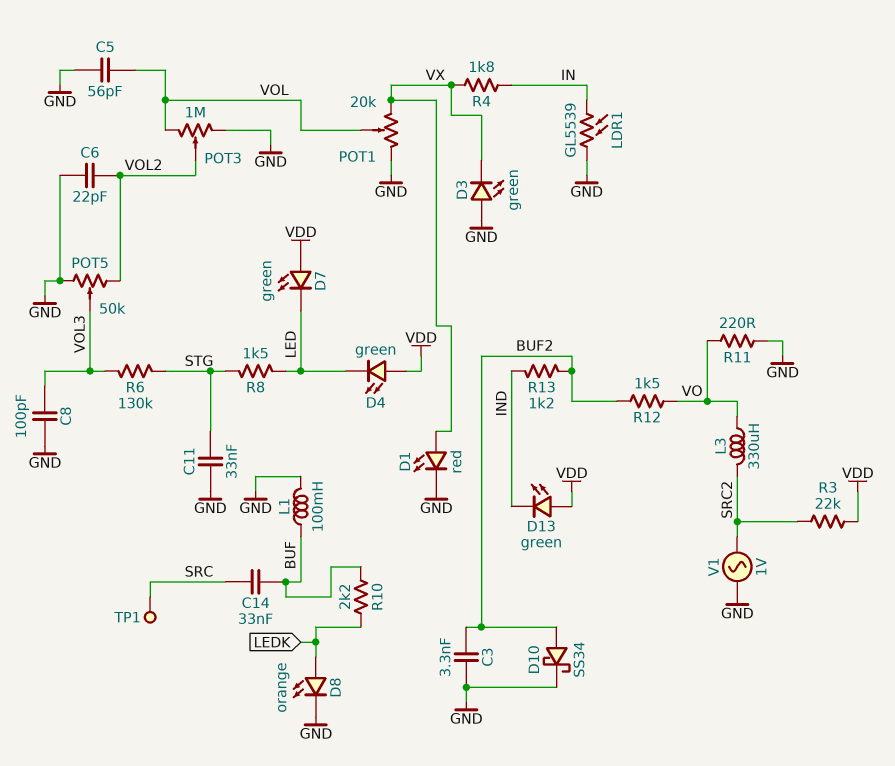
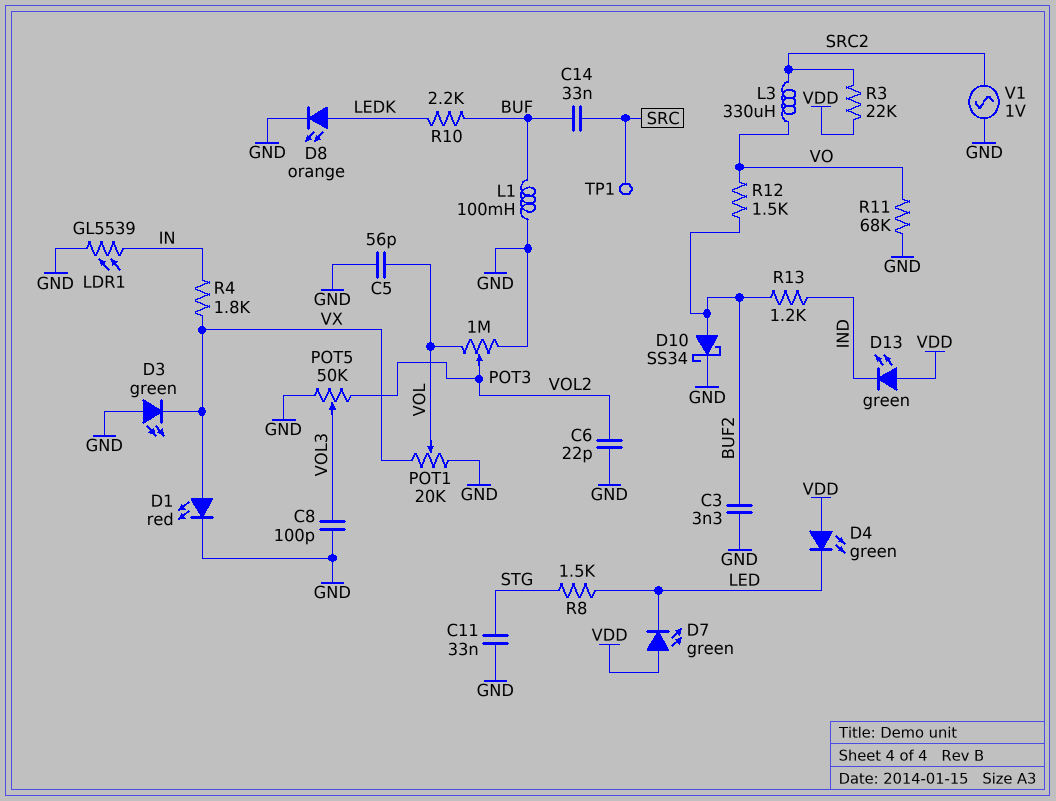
R6: 130k (STG, VOL3) -> none
R11: 220 (GND, VO) -> 68k (GND, VO)

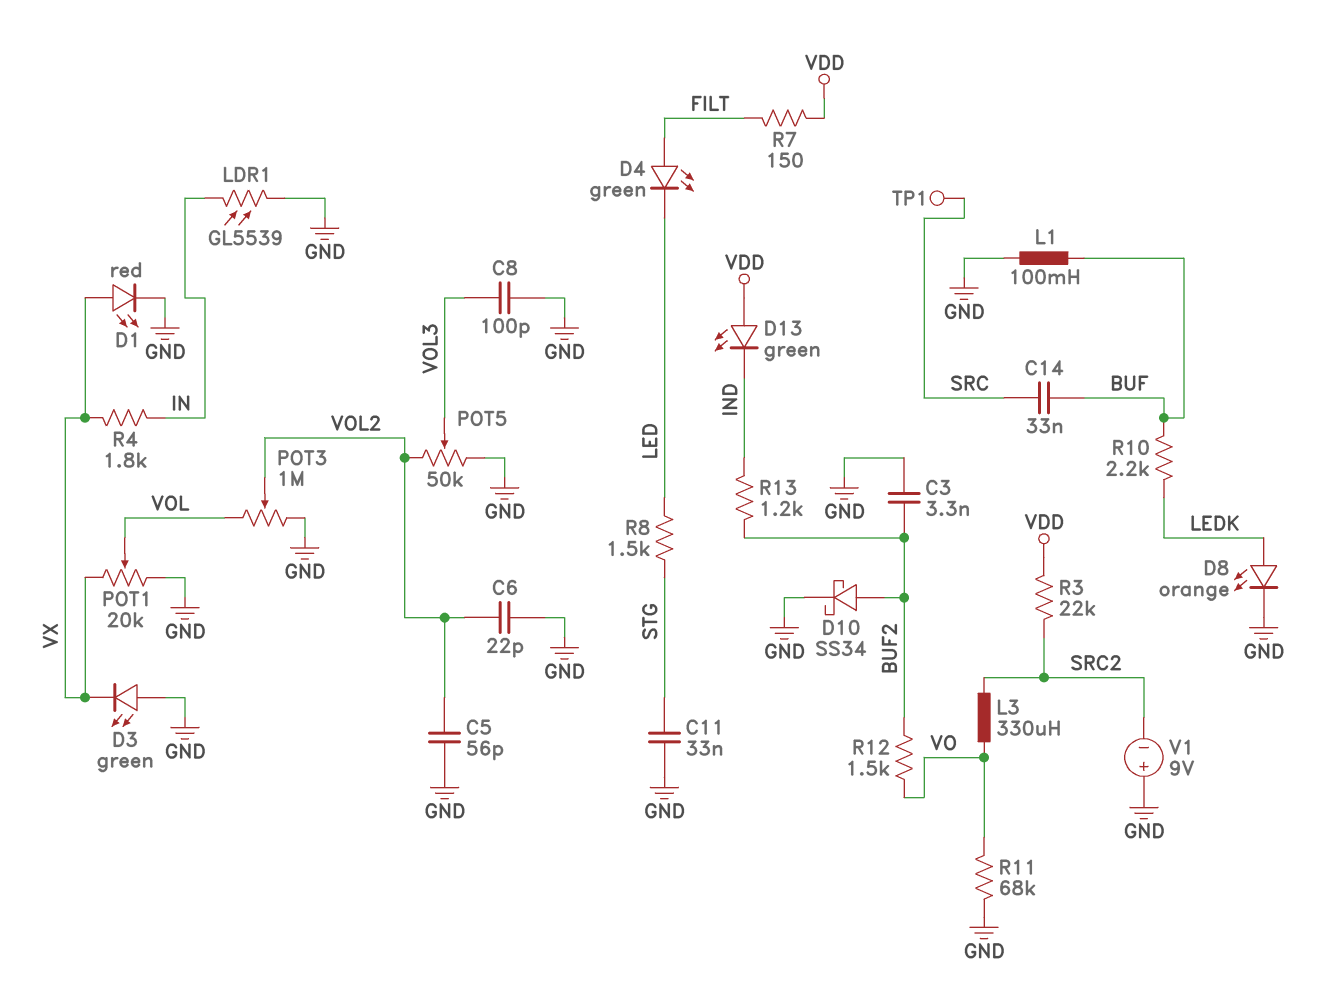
C5: 56pF (GND, VOL) -> 56pF (GND, VOL2)
D4: LED green (A VDD, K LED) -> LED green (A FILT, K LED)
D7: LED green (A VDD, K LED) -> none
R7: none -> 150 (FILT, VDD)
V1: AC 1V (GND, SRC2) -> 9V (plus GND, minus SRC2)

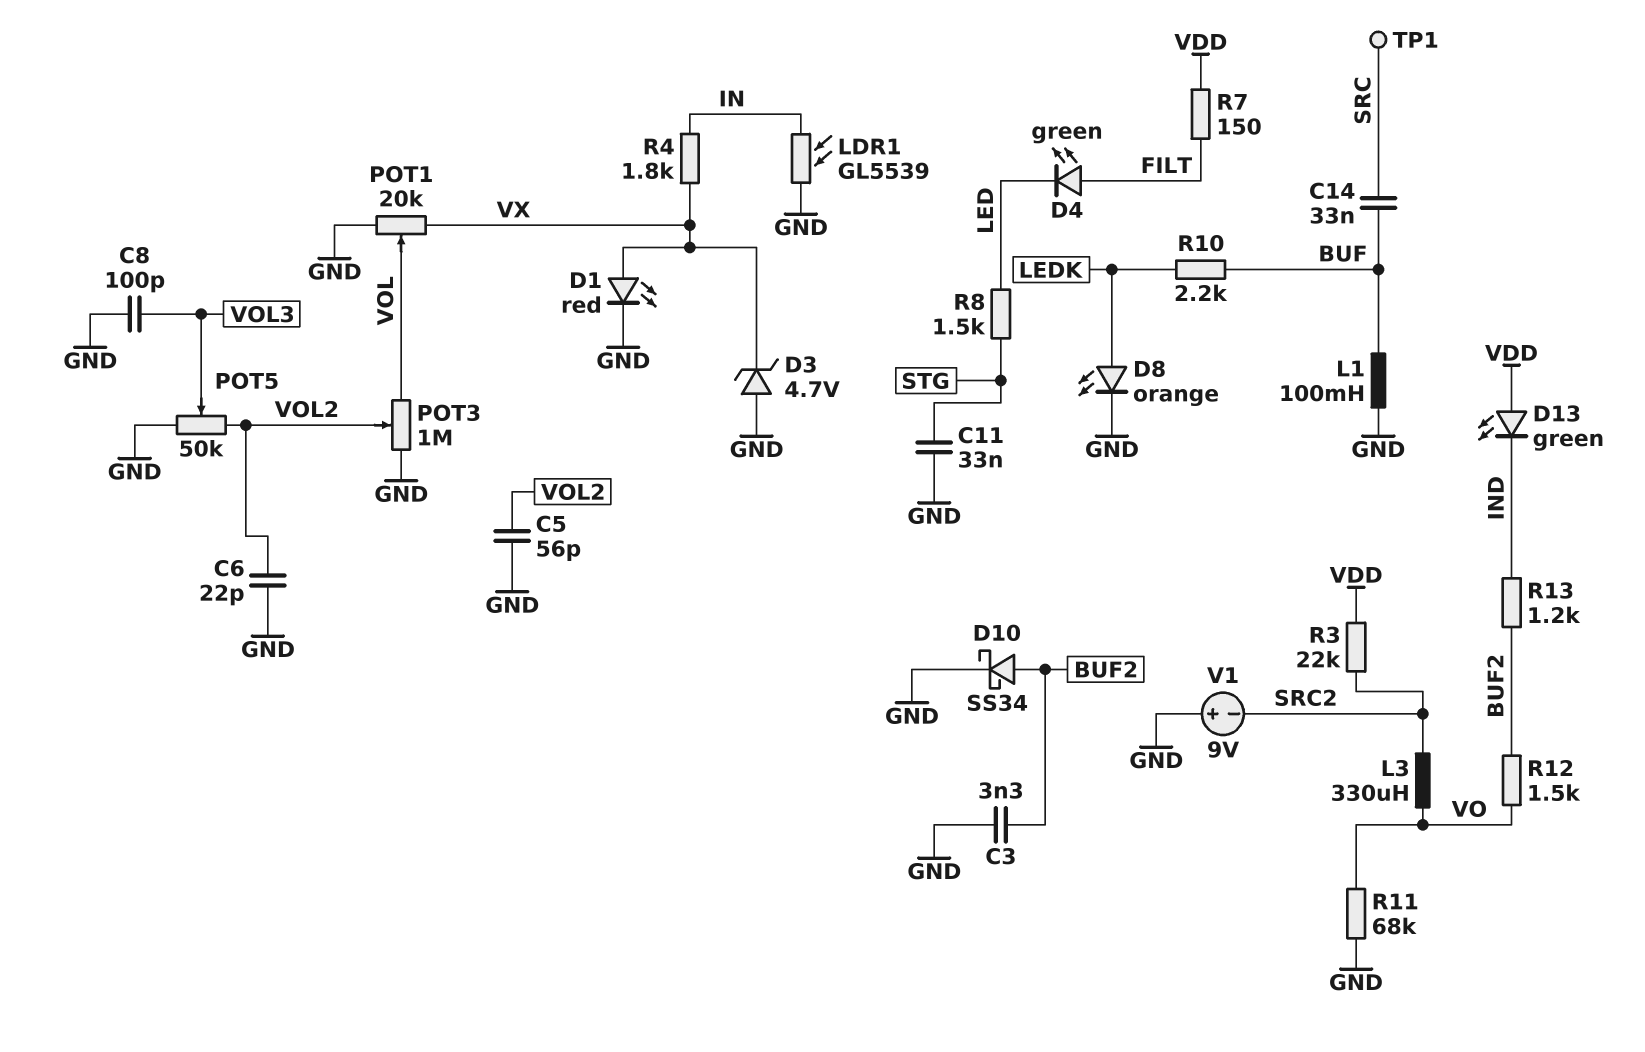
D3: LED green (A GND, K VX) -> zener 4.7V (A GND, K VX)

